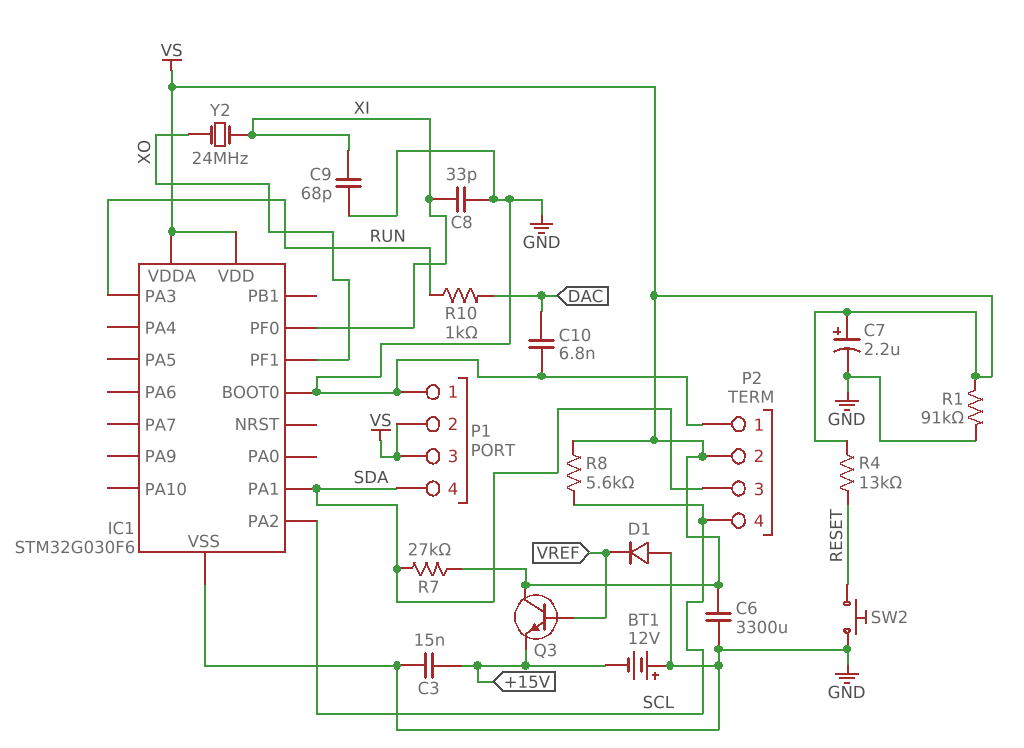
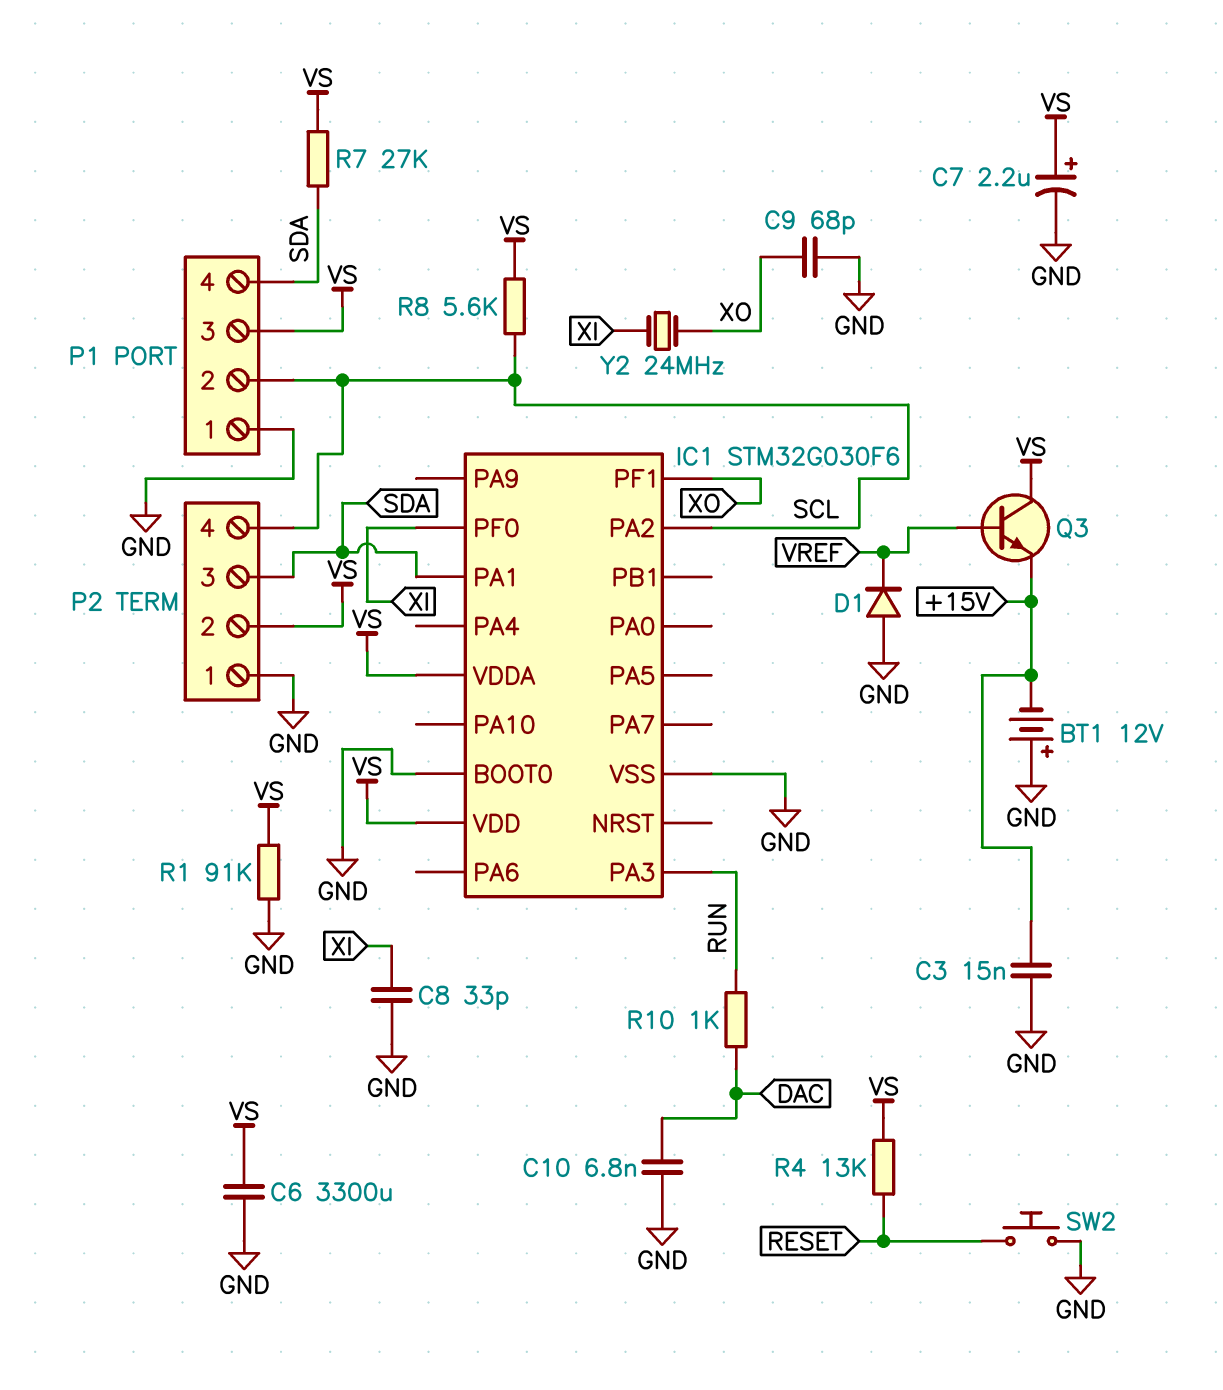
C9: 68pF (GND, XI) -> 68pF (GND, XO)
P1 pin 2: VS -> SCL

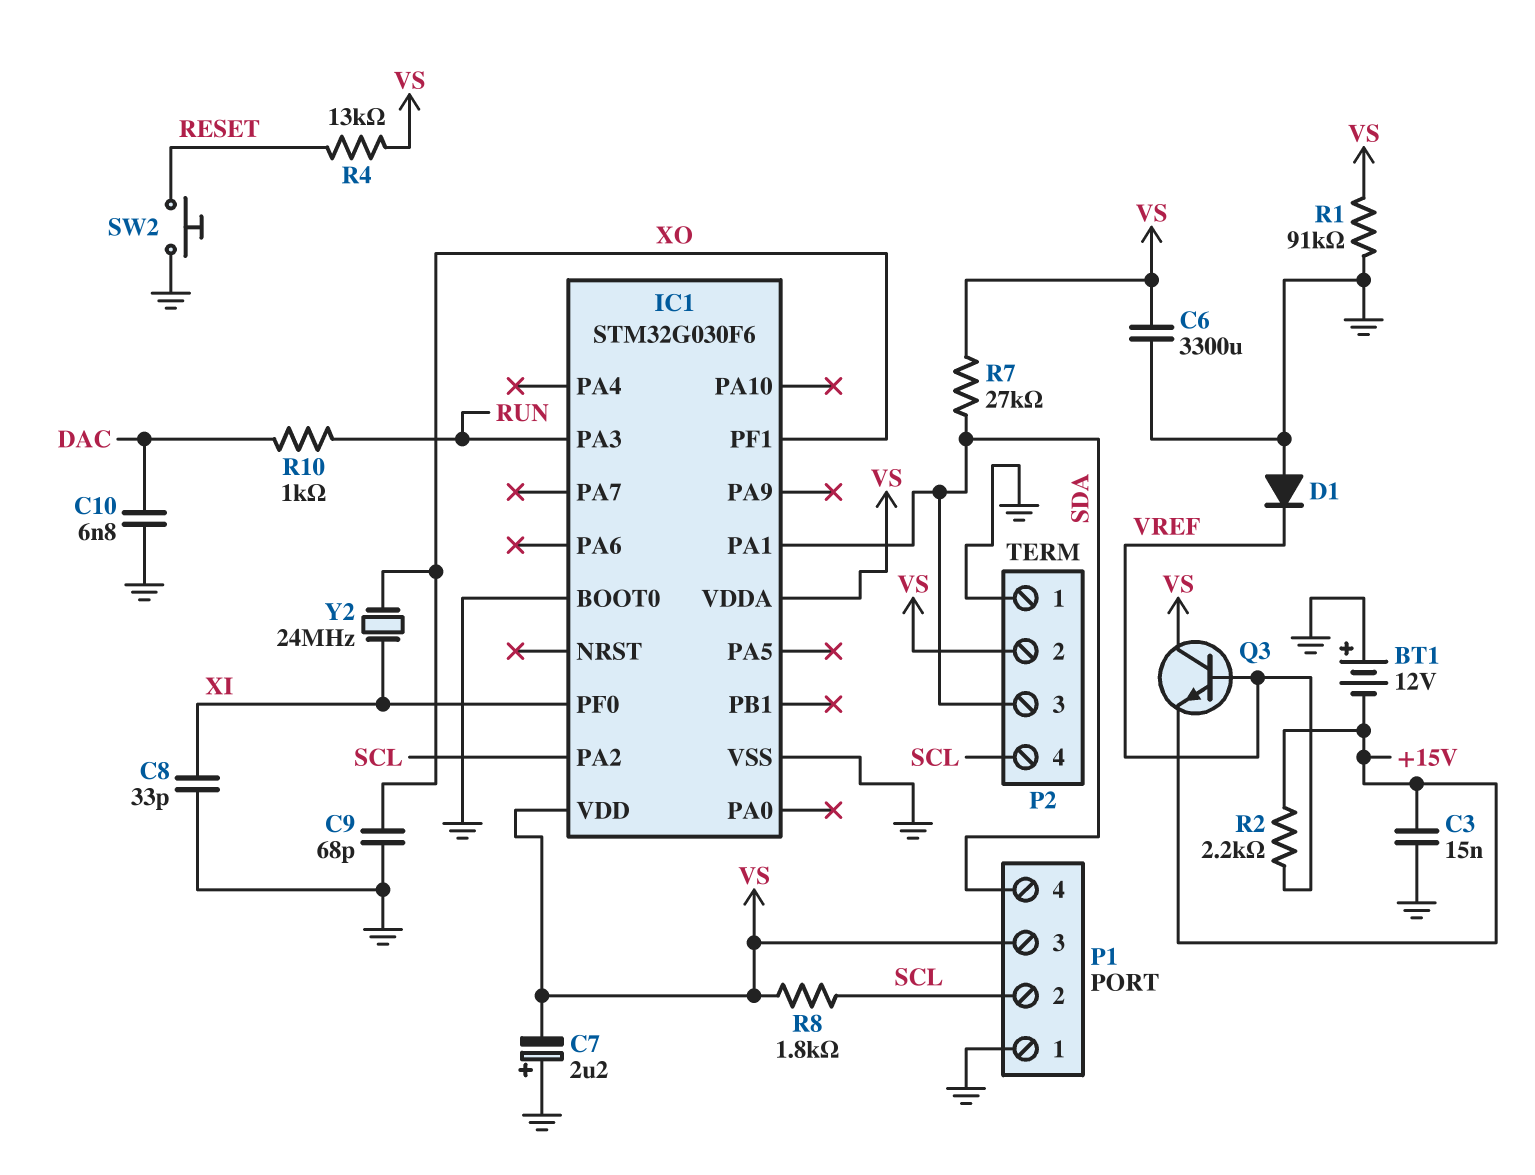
C7: 2.2uF (plus VS, minus GND) -> 2.2uF (plus GND, minus VS)
R2: none -> 2.2k (+15V, VREF)
R8: 5.6k (SCL, VS) -> 1.8k (SCL, VS)

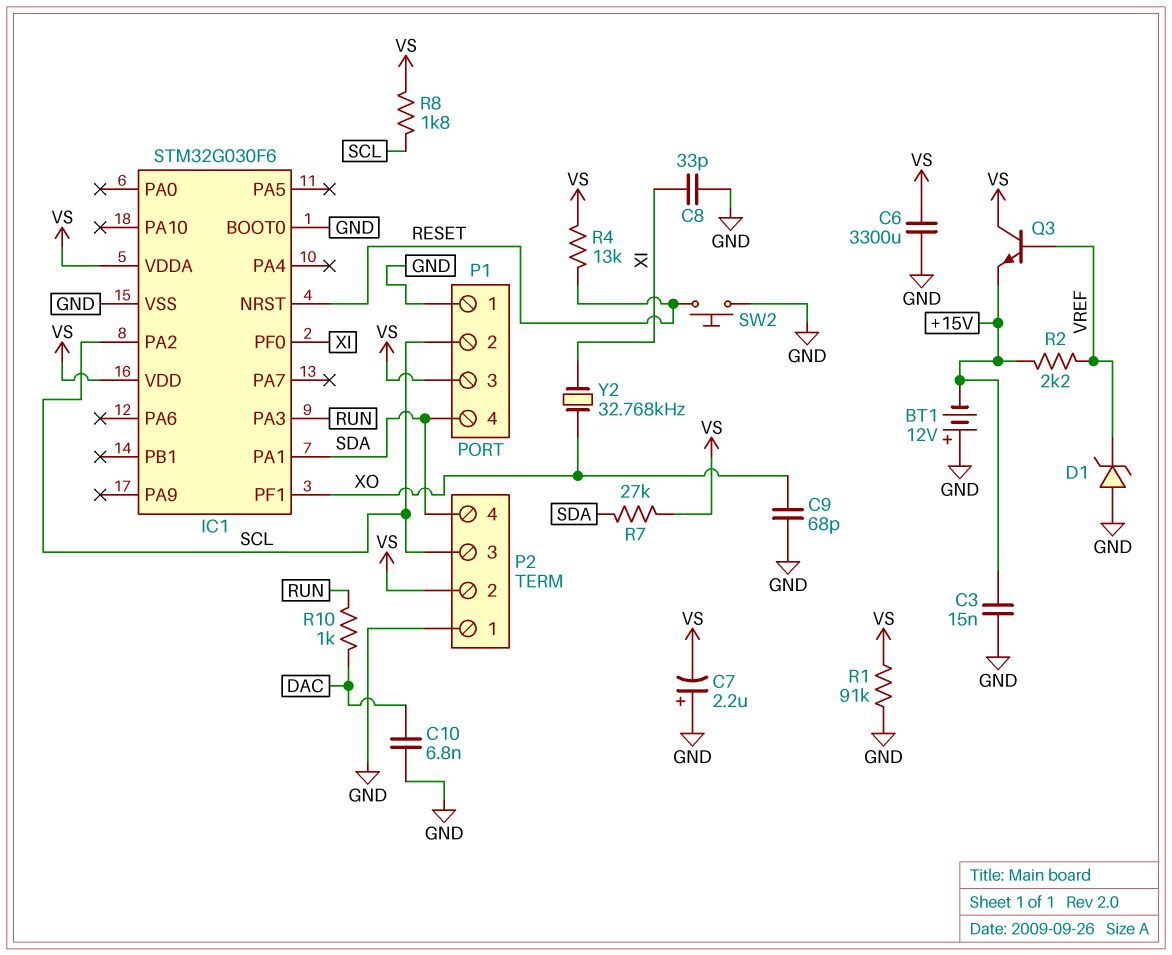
D1: diode (A GND, K VREF) -> zener (A GND, K VREF)
IC1 pin NRST: none -> RESET
P2 pin 3: SDA -> SCL
P2 pin 4: SCL -> SDA
Y2: 24MHz (XI, XO) -> 32.768kHz (XI, XO)

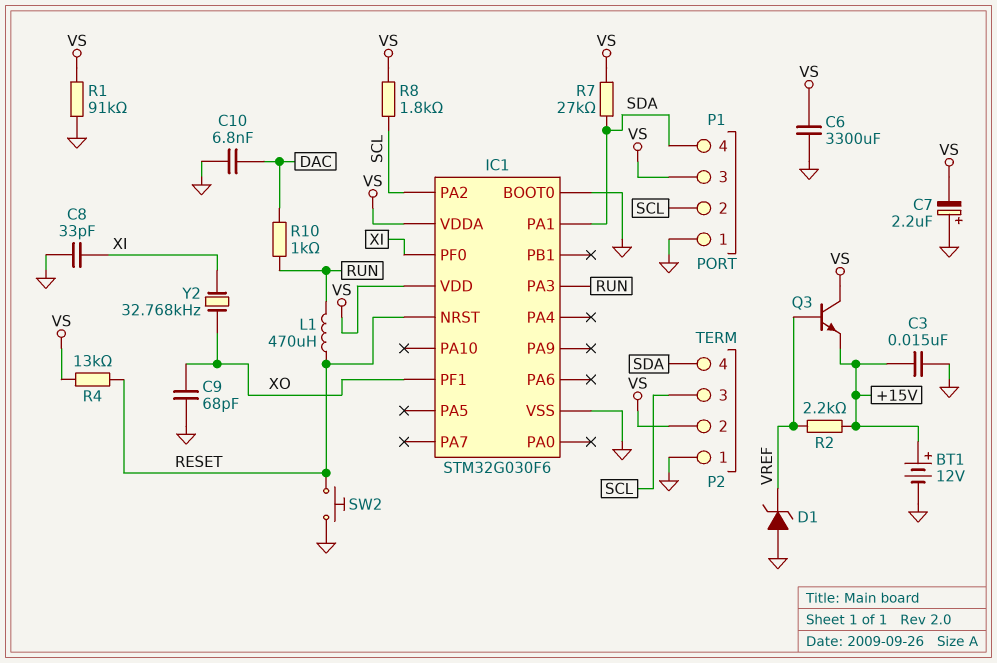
BT1: 12V (plus GND, minus +15V) -> 12V (plus +15V, minus GND)
L1: none -> 470uH (RESET, RUN)

